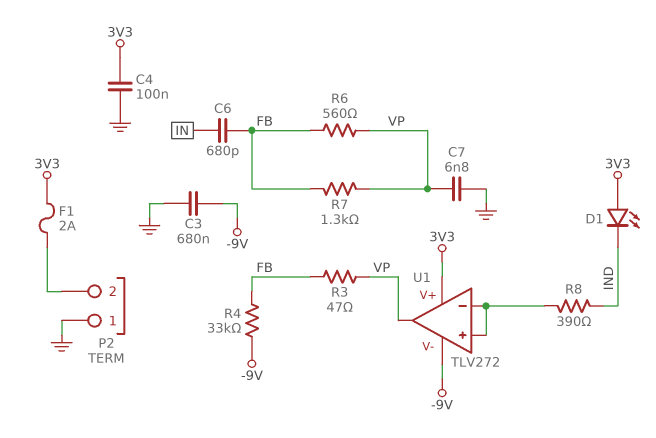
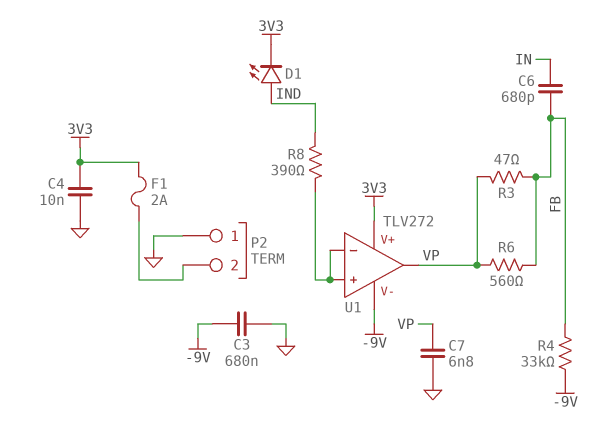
C4: 100nF (3V3, GND) -> 10nF (3V3, GND)
D1: LED (A 3V3, K IND) -> LED (A IND, K 3V3)
R7: 1.3k (FB, VP) -> none

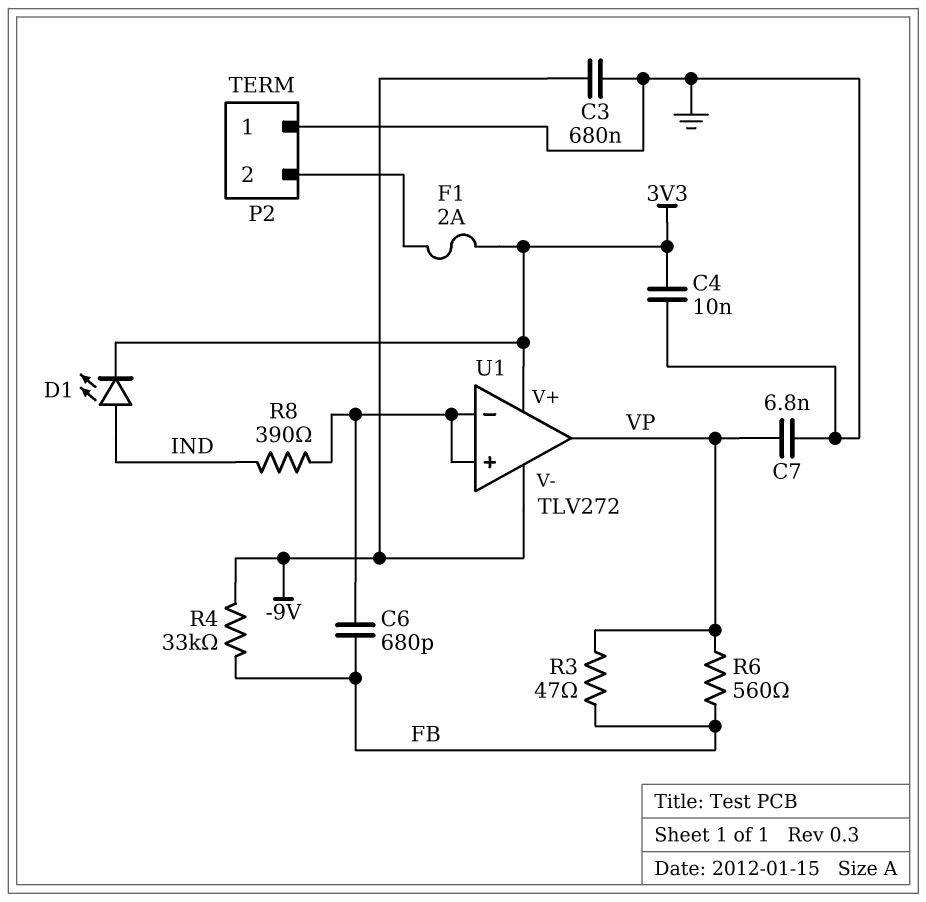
C6: 680pF (FB, IN) -> 680pF (FB, U1/in+)

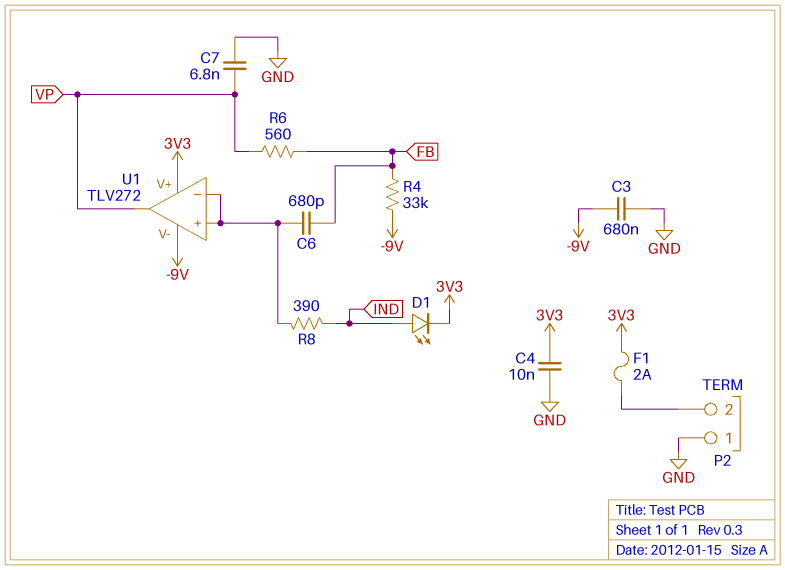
R3: 47 (FB, VP) -> none

